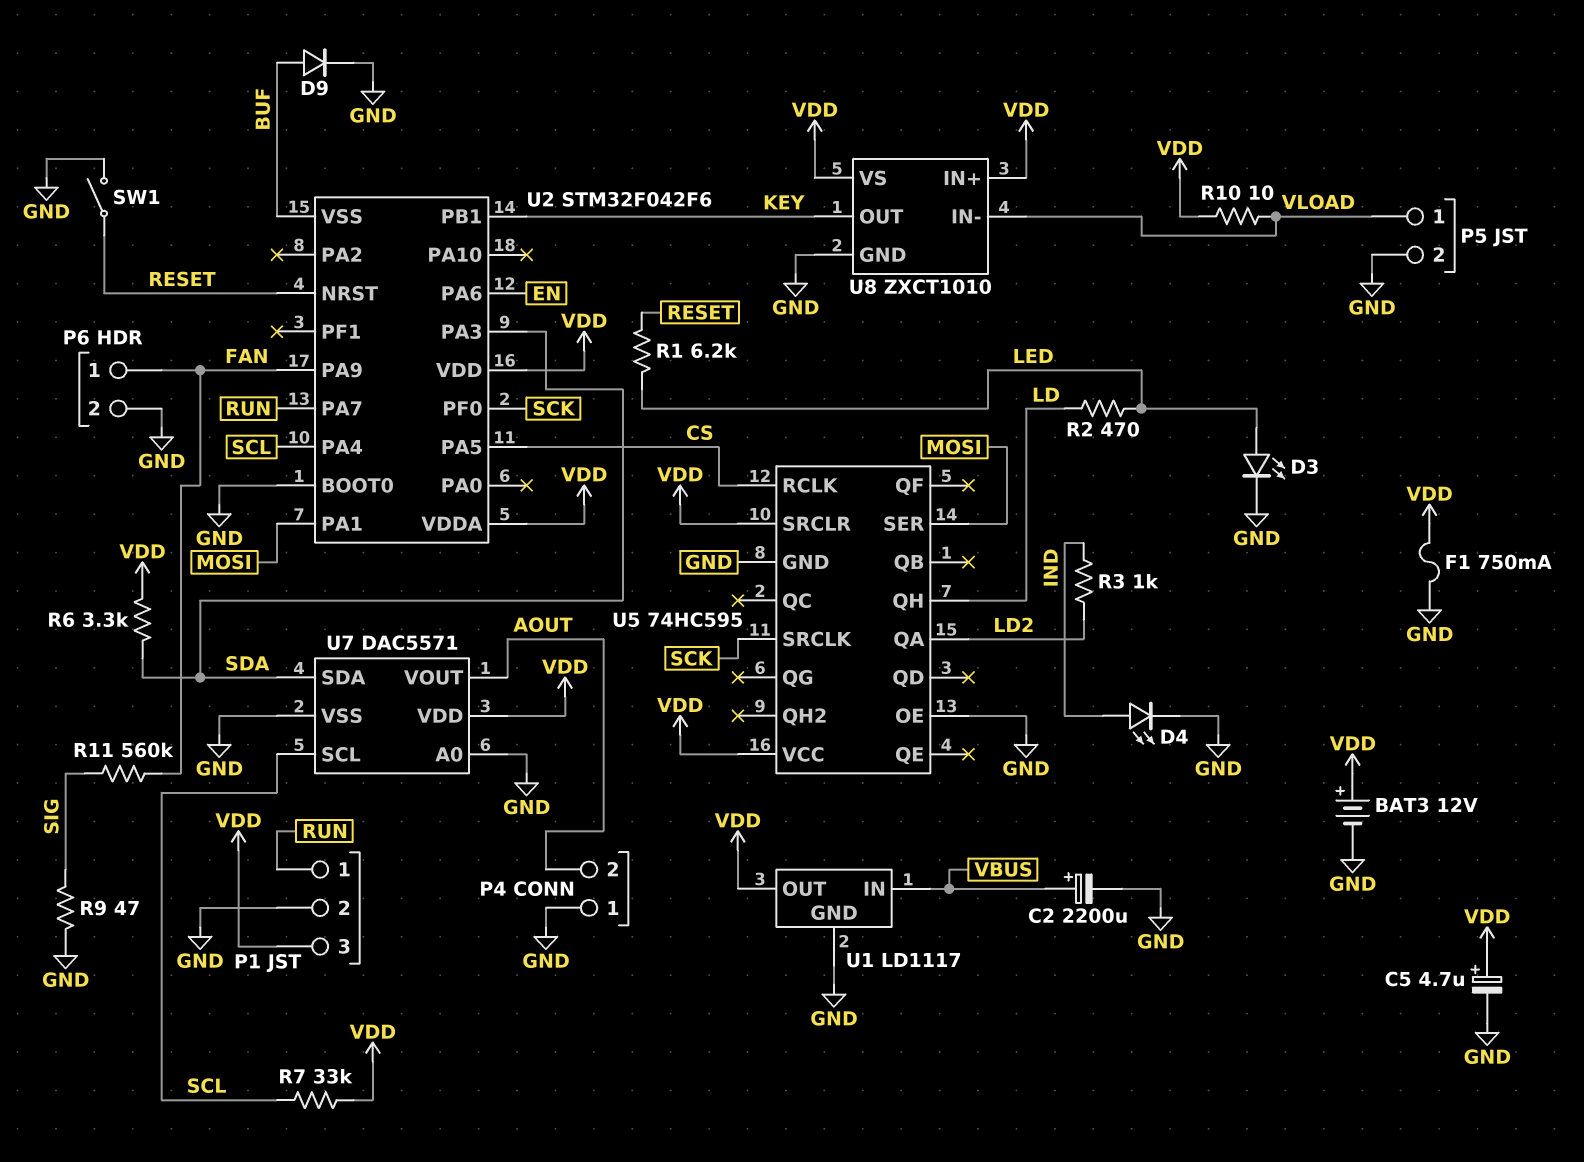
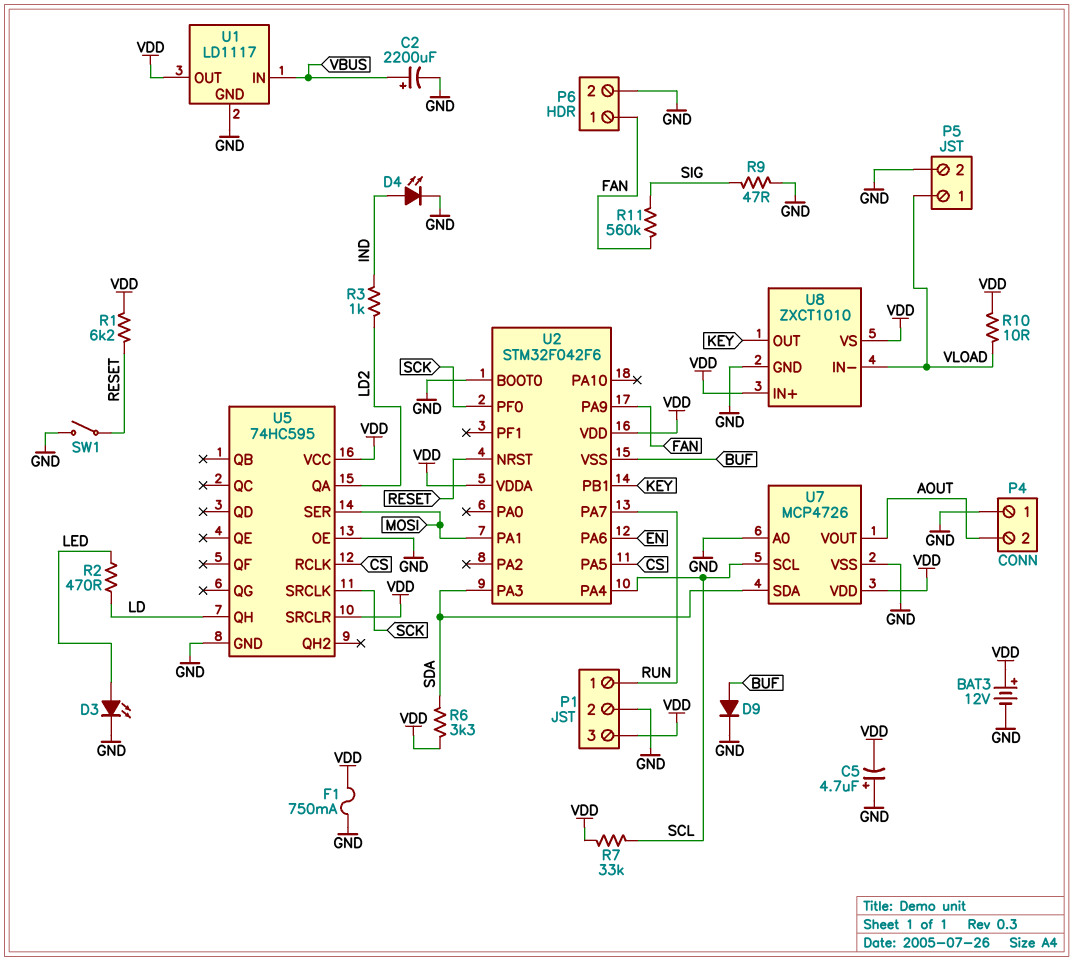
C5: 4.7uF (plus VDD, minus GND) -> 4.7uF (plus GND, minus VDD)
R1: 6.2k (LED, RESET) -> 6.2k (RESET, VDD)
U7: DAC5571 -> MCP4726

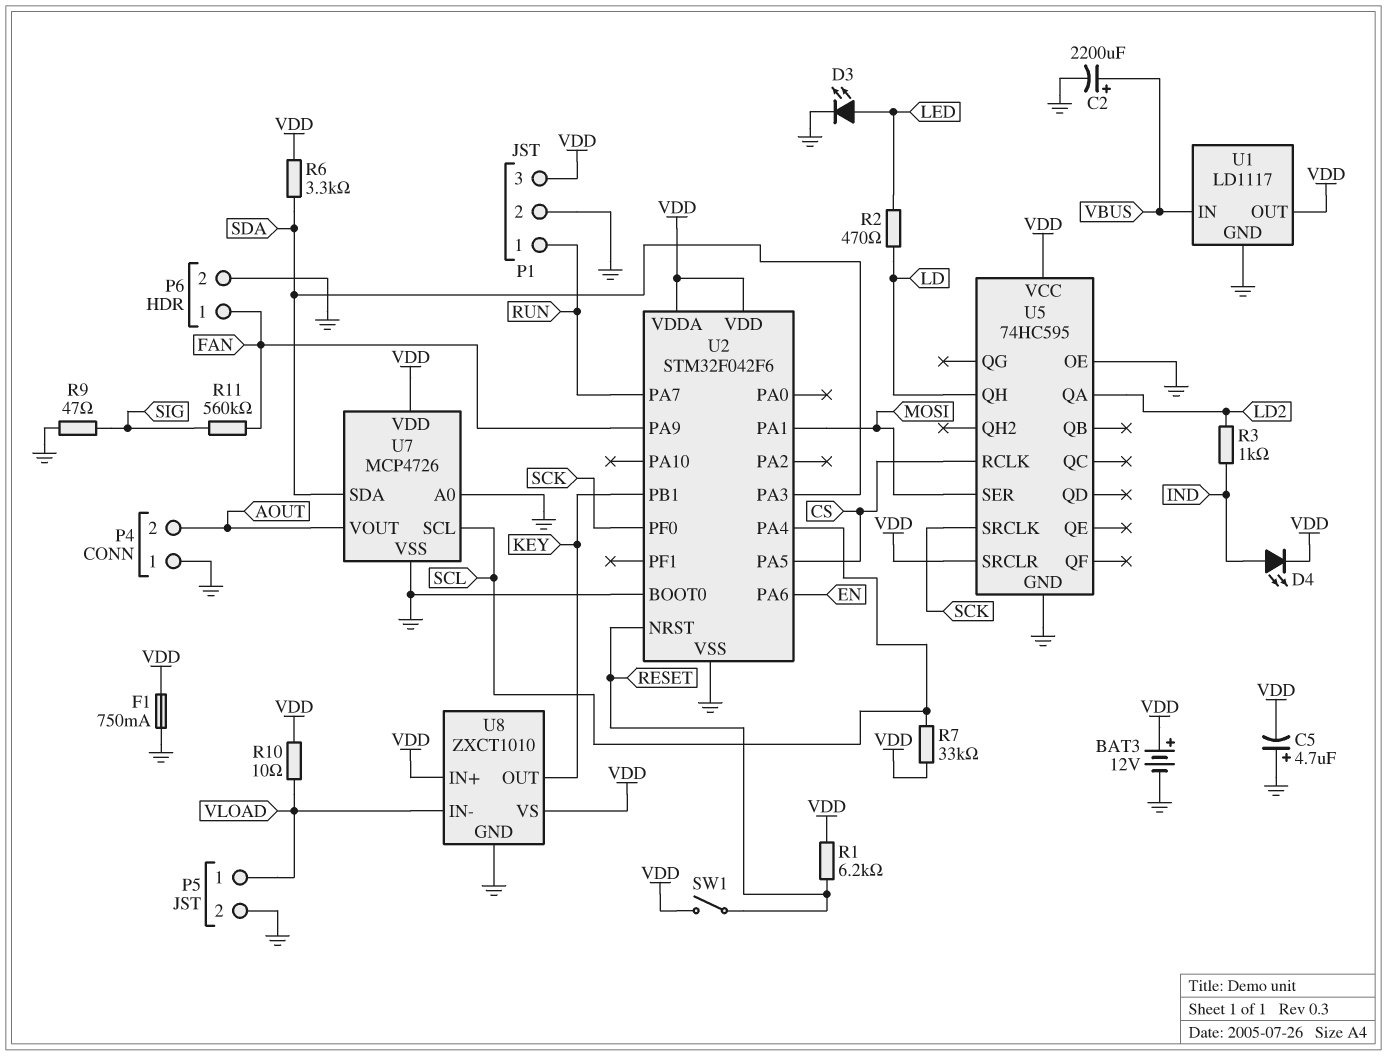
D4: LED (A IND, K GND) -> LED (A IND, K VDD)
D9: diode (A BUF, K GND) -> none
SW1: switch (GND, RESET) -> switch (RESET, VDD)
U2 pin VSS: BUF -> GND

